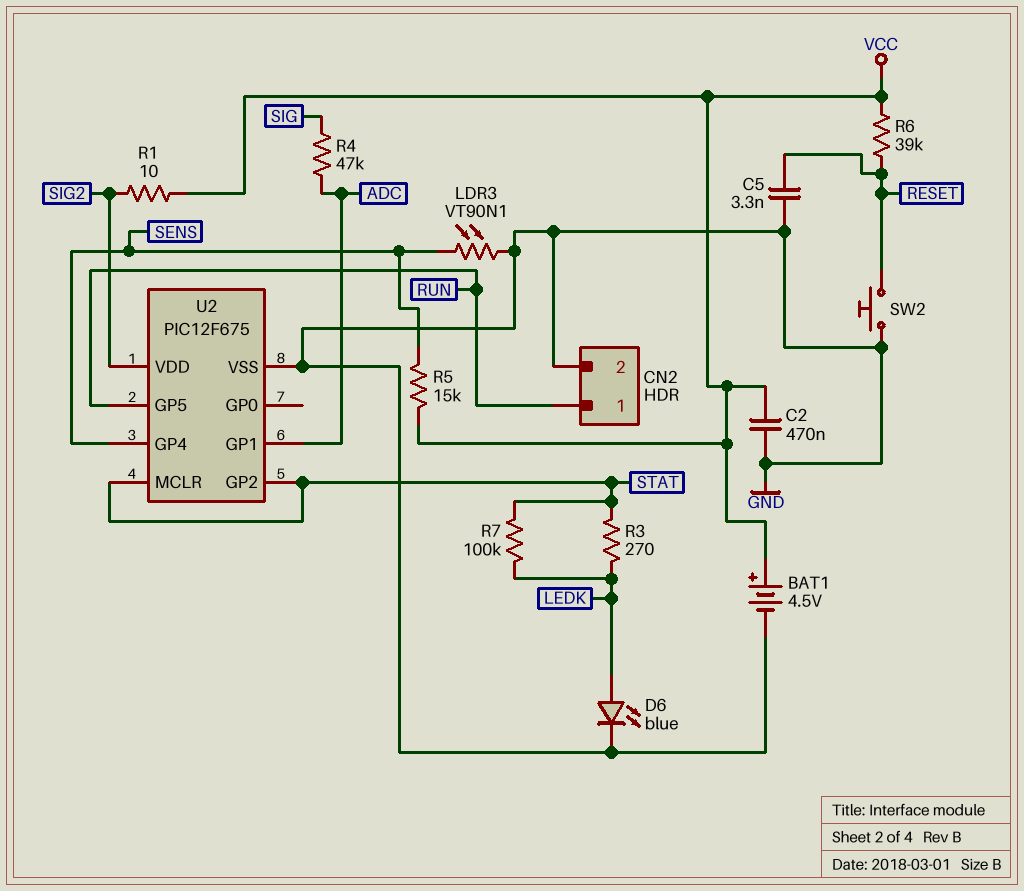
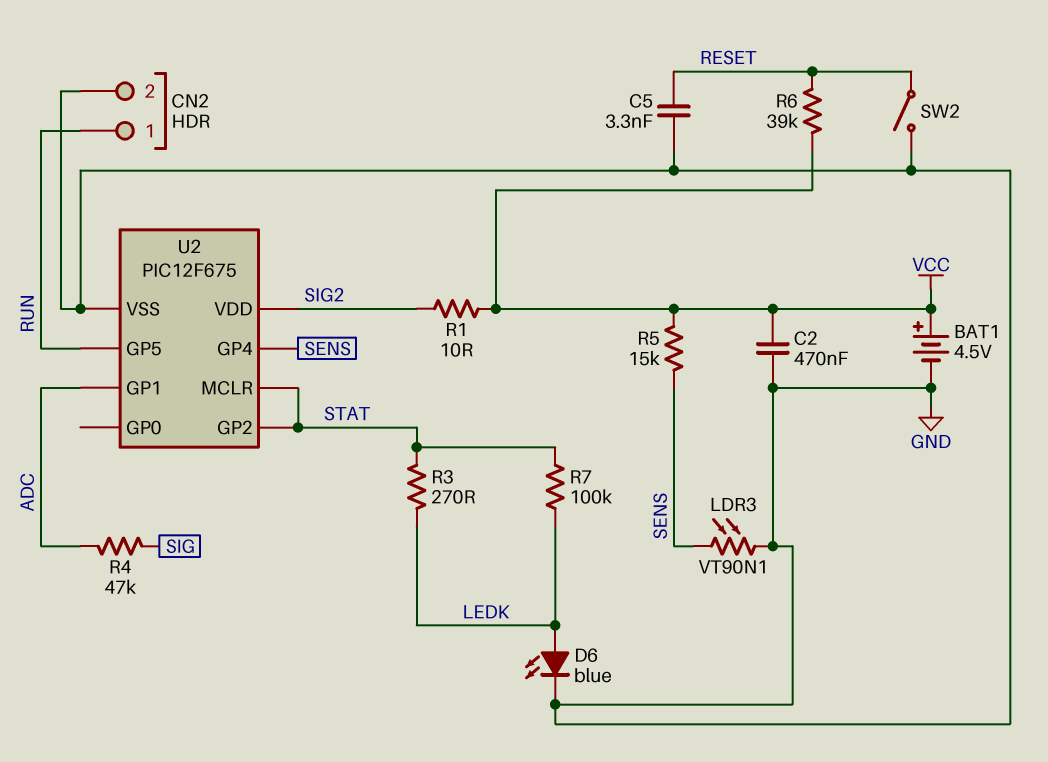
SW2: button (GND, RESET) -> switch (GND, RESET)

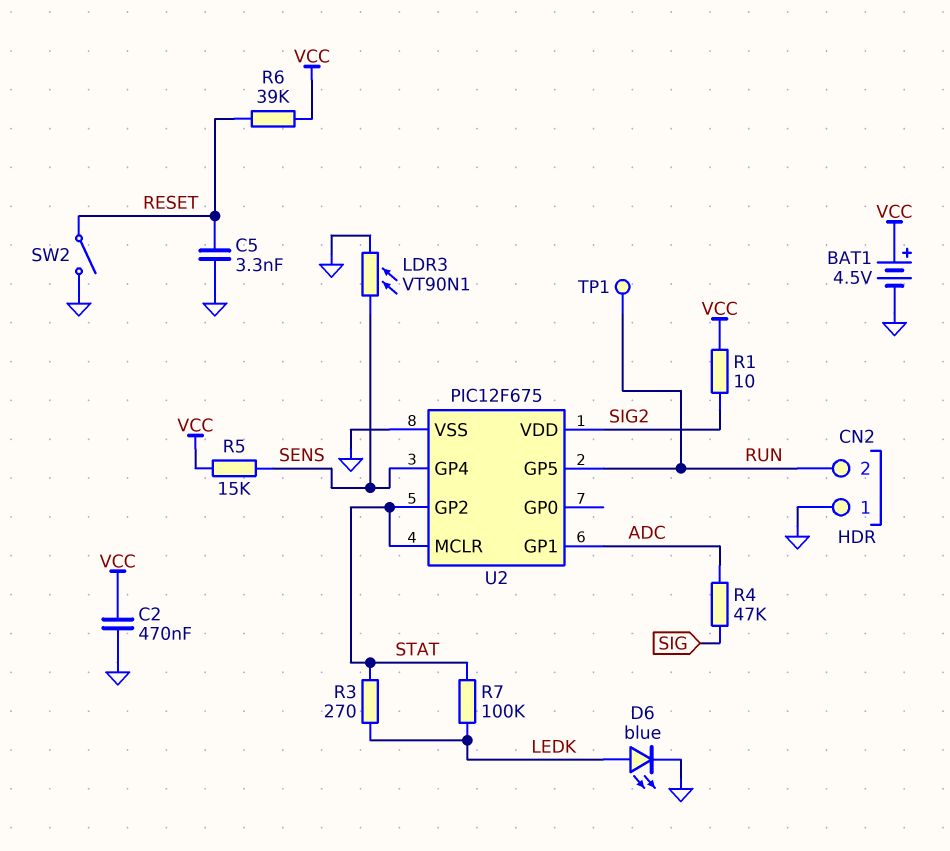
CN2 pin 1: RUN -> GND
CN2 pin 2: GND -> RUN
TP1: none -> test point (RUN)

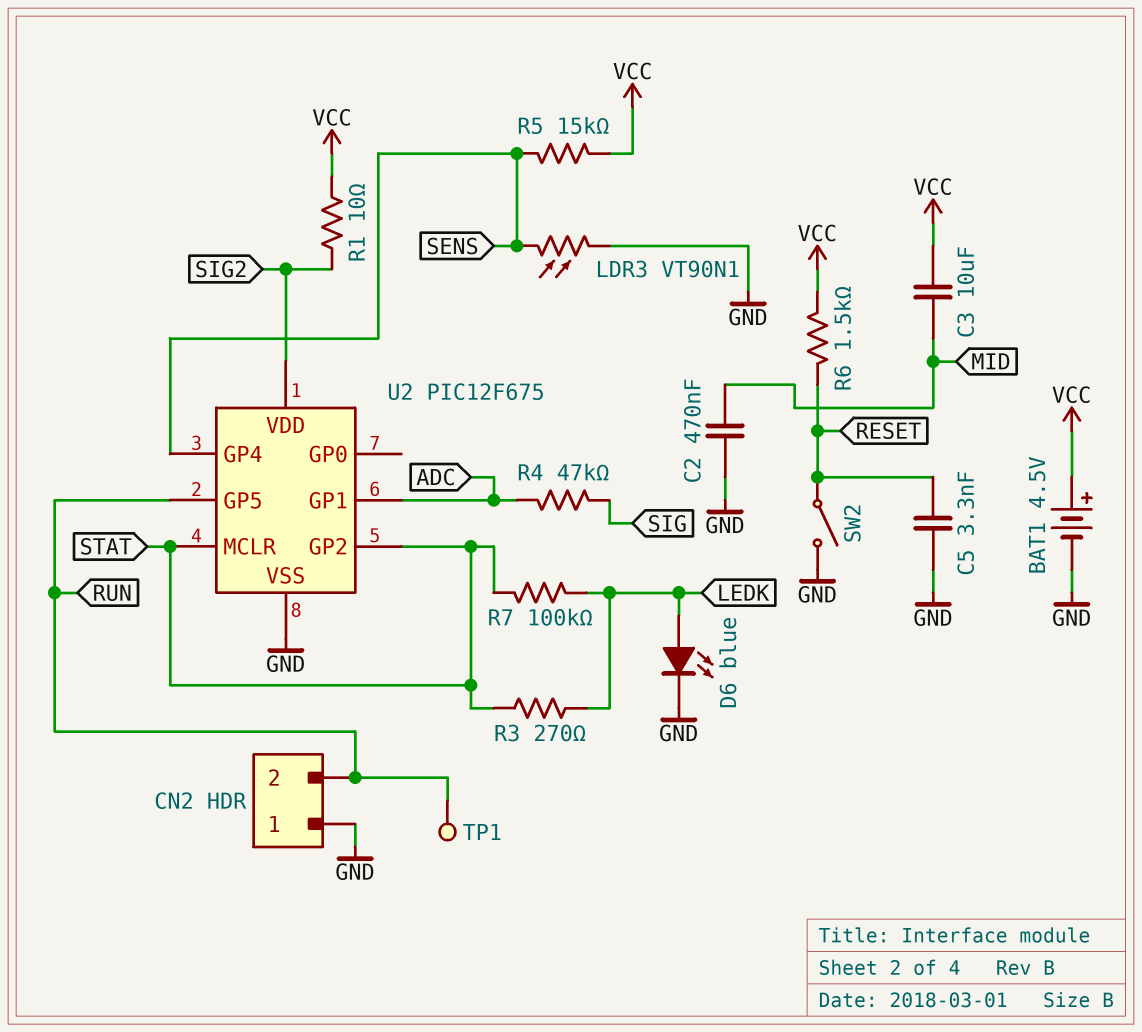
C2: 470nF (GND, VCC) -> 470nF (GND, MID)
C3: none -> 10uF (MID, VCC)
R6: 39k (RESET, VCC) -> 1.5k (RESET, VCC)

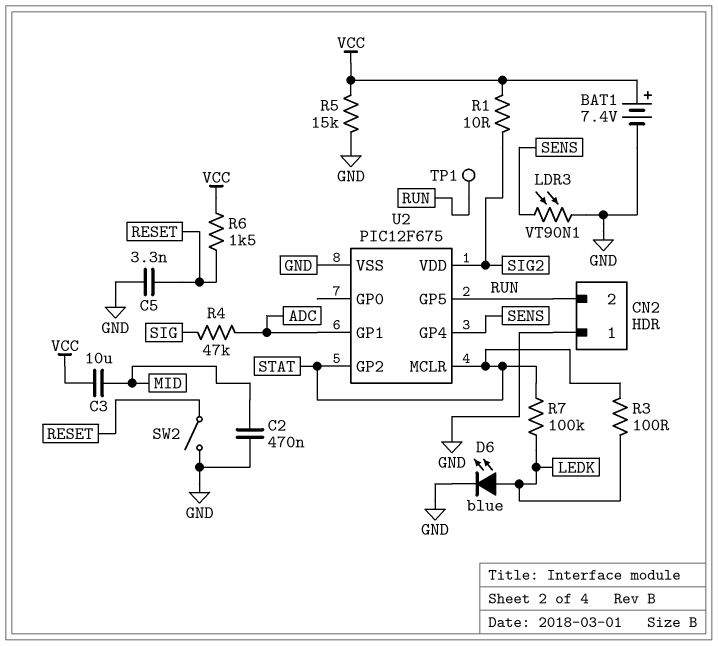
BAT1: 4.5V (plus VCC, minus GND) -> 7.4V (plus VCC, minus GND)
R3: 270 (LEDK, STAT) -> 100 (LEDK, STAT)
R5: 15k (SENS, VCC) -> 15k (GND, VCC)

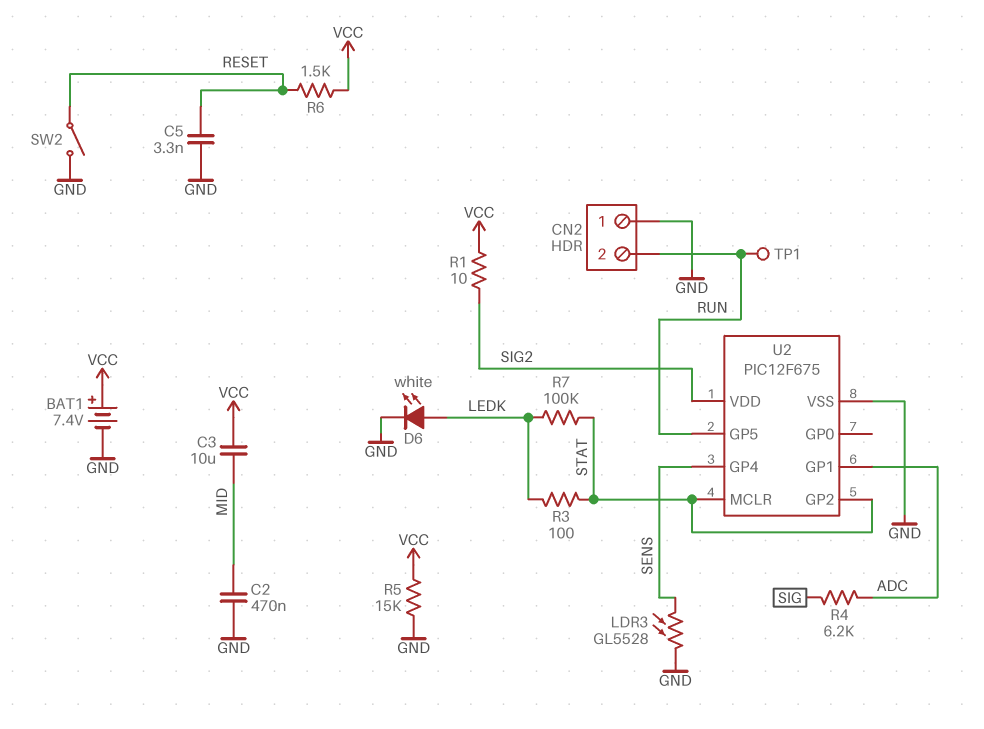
D6: LED blue (A LEDK, K GND) -> LED white (A LEDK, K GND)
LDR3: VT90N1 (GND, SENS) -> GL5528 (GND, SENS)
R4: 47k (ADC, SIG) -> 6.2k (ADC, SIG)

